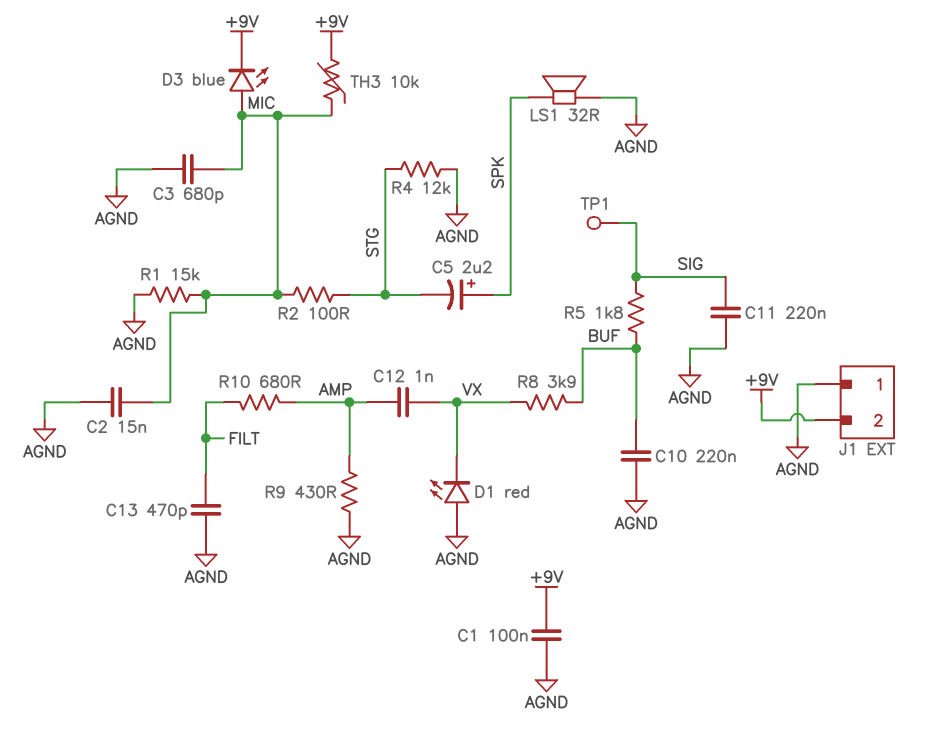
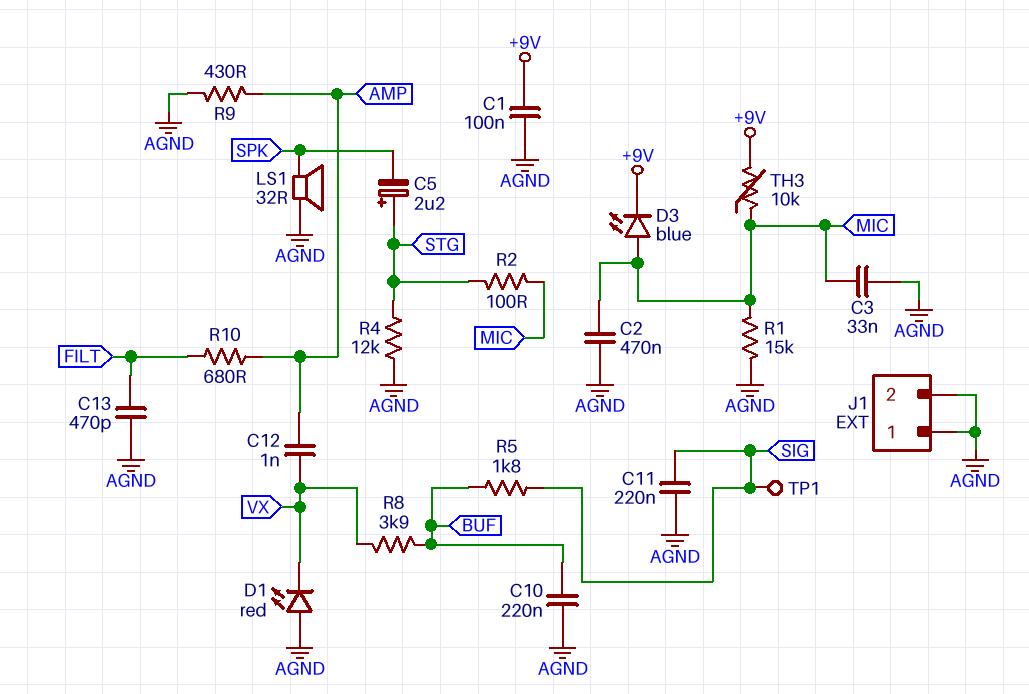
C2: 15nF (AGND, MIC) -> 470nF (AGND, MIC)
C3: 680pF (AGND, MIC) -> 33nF (AGND, MIC)
C5: 2.2uF (plus SPK, minus STG) -> 2.2uF (plus STG, minus SPK)
J1 pin 2: +9V -> AGND

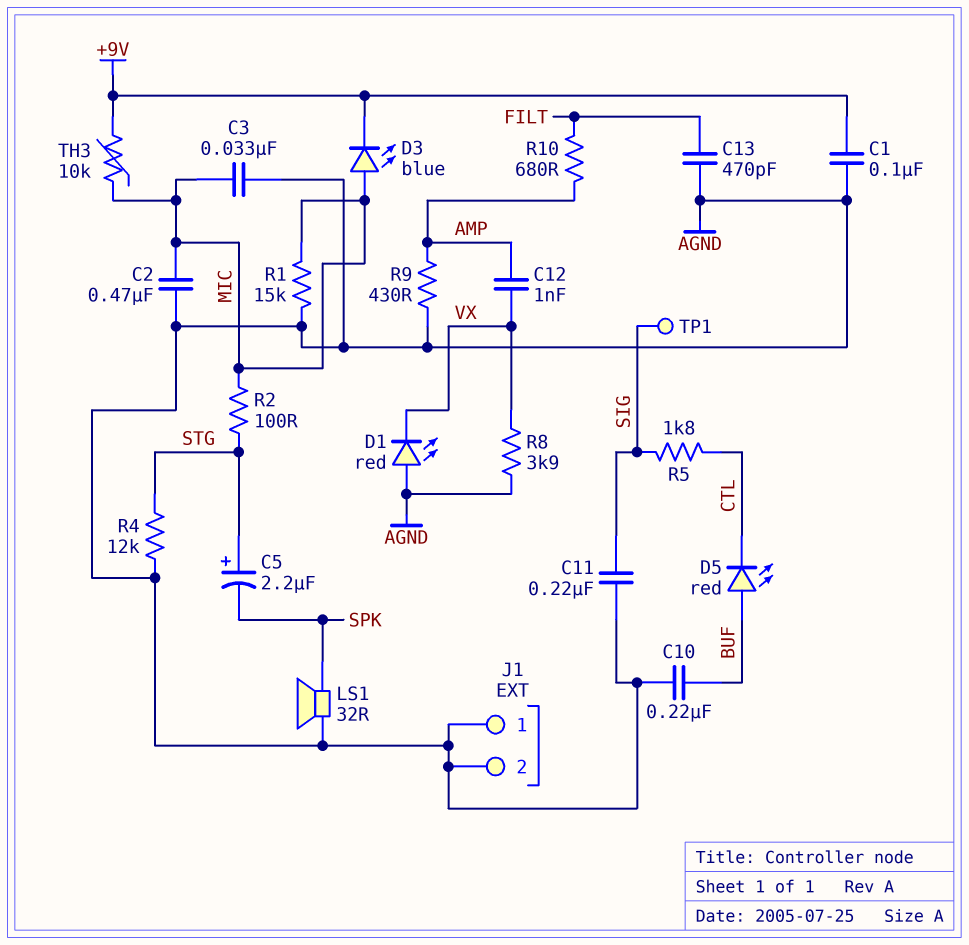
D5: none -> LED red (A BUF, K CTL)
R5: 1.8k (BUF, SIG) -> 1.8k (CTL, SIG)
R8: 3.9k (BUF, VX) -> 3.9k (AGND, VX)

